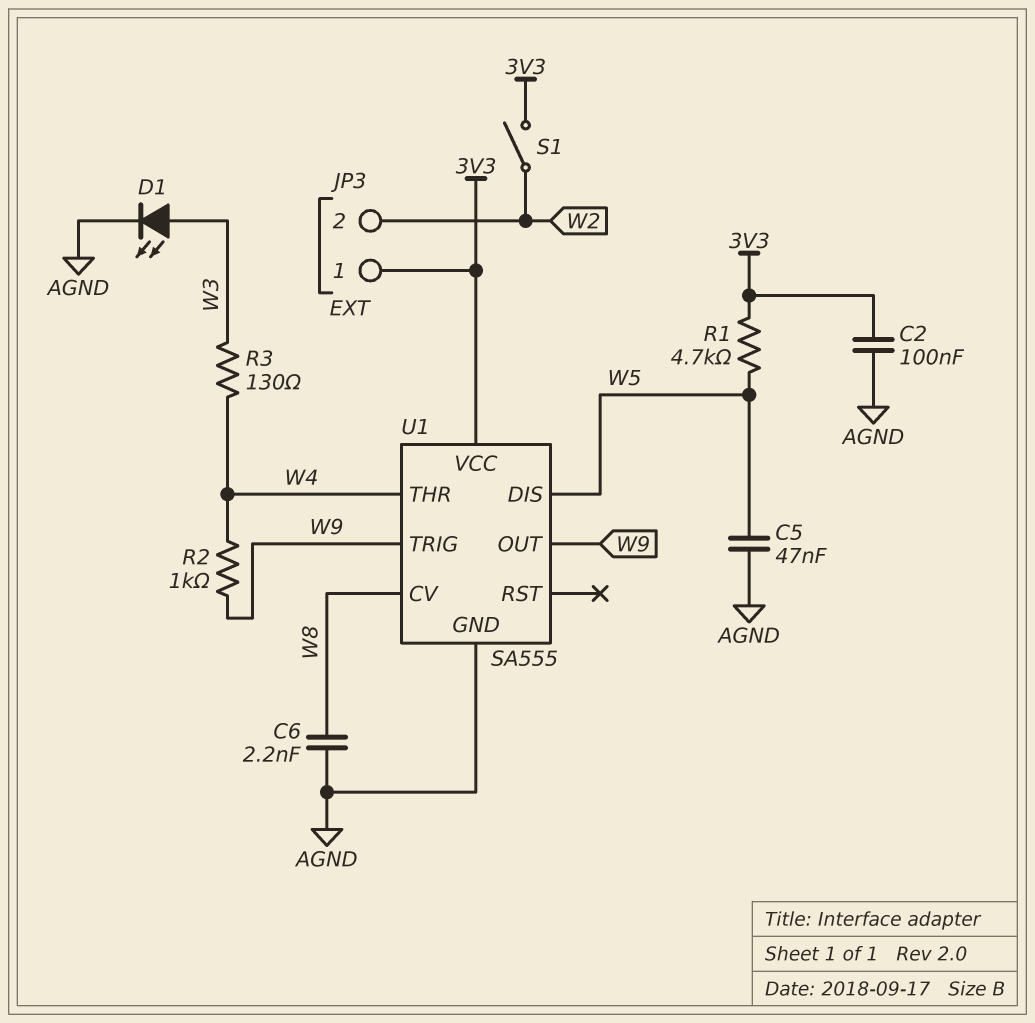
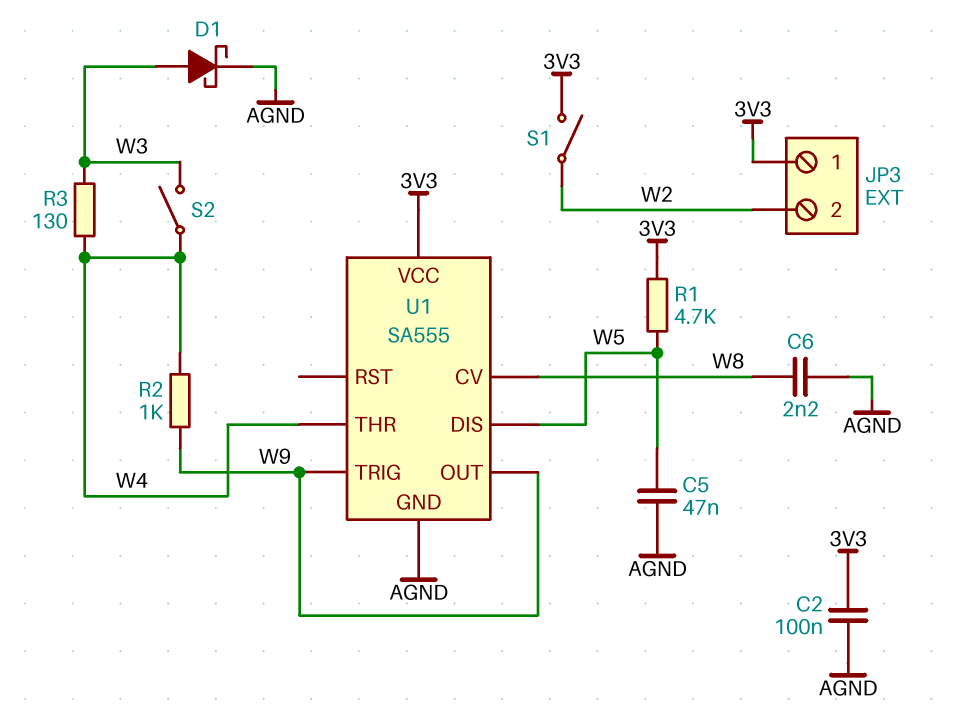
D1: LED (A W3, K AGND) -> schottky (A W3, K AGND)
S2: none -> switch (W3, W4)

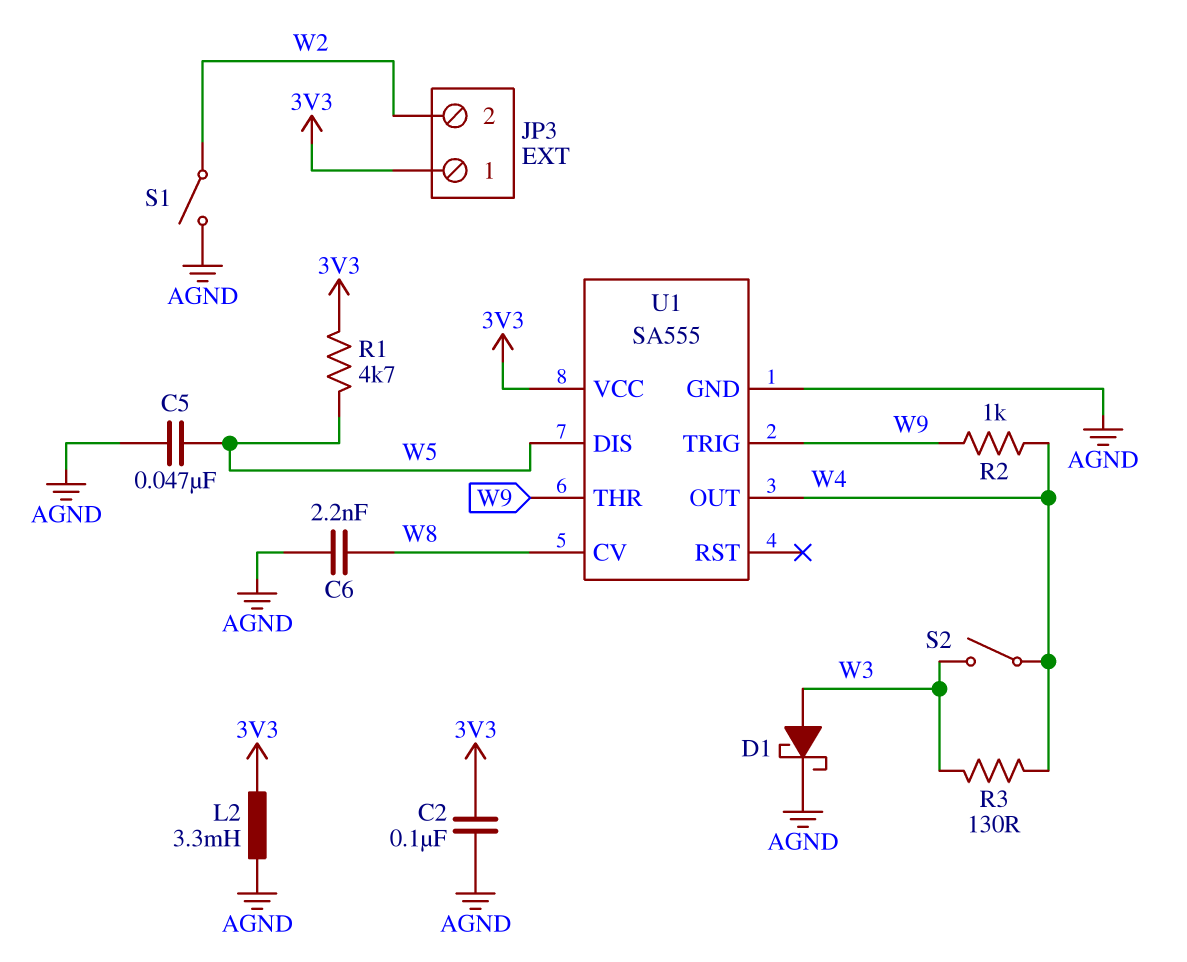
L2: none -> 3.3mH (3V3, AGND)
S1: switch (3V3, W2) -> switch (AGND, W2)
U1 pin OUT: W9 -> W4
U1 pin THR: W4 -> W9

